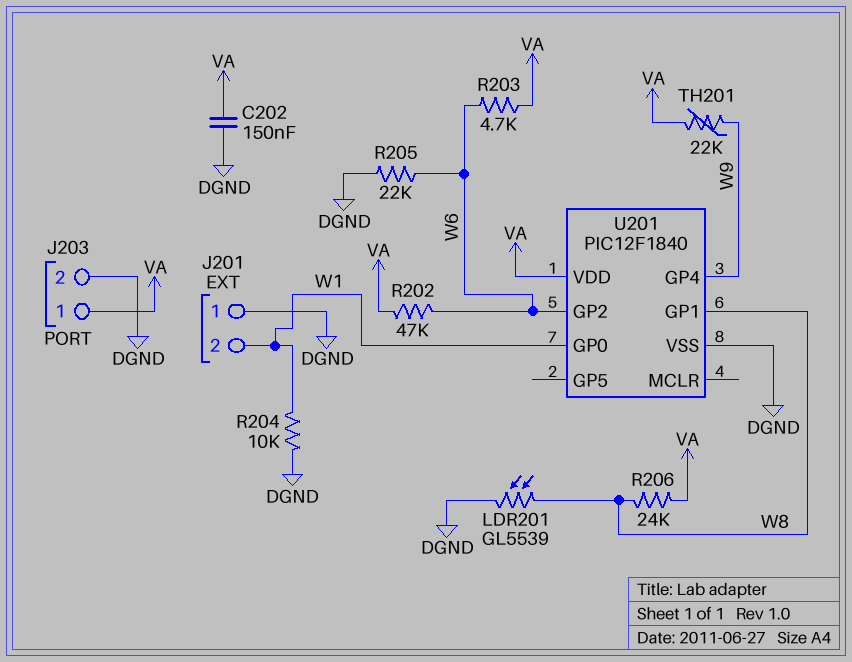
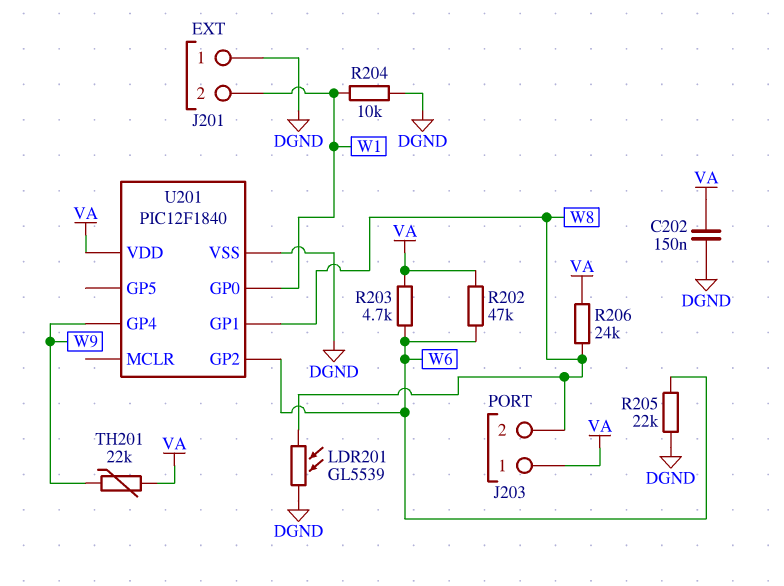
J203 pin 2: DGND -> W8

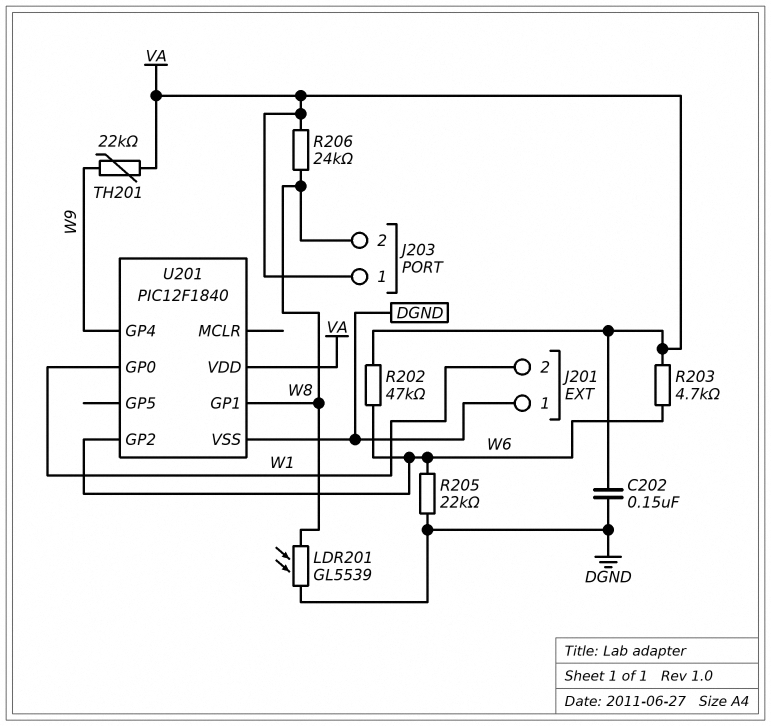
R204: 10k (DGND, W1) -> none

